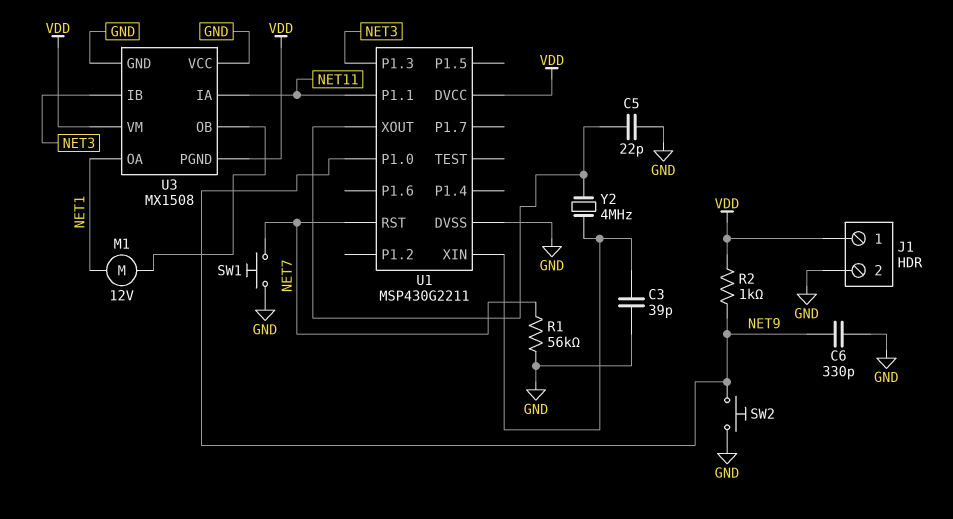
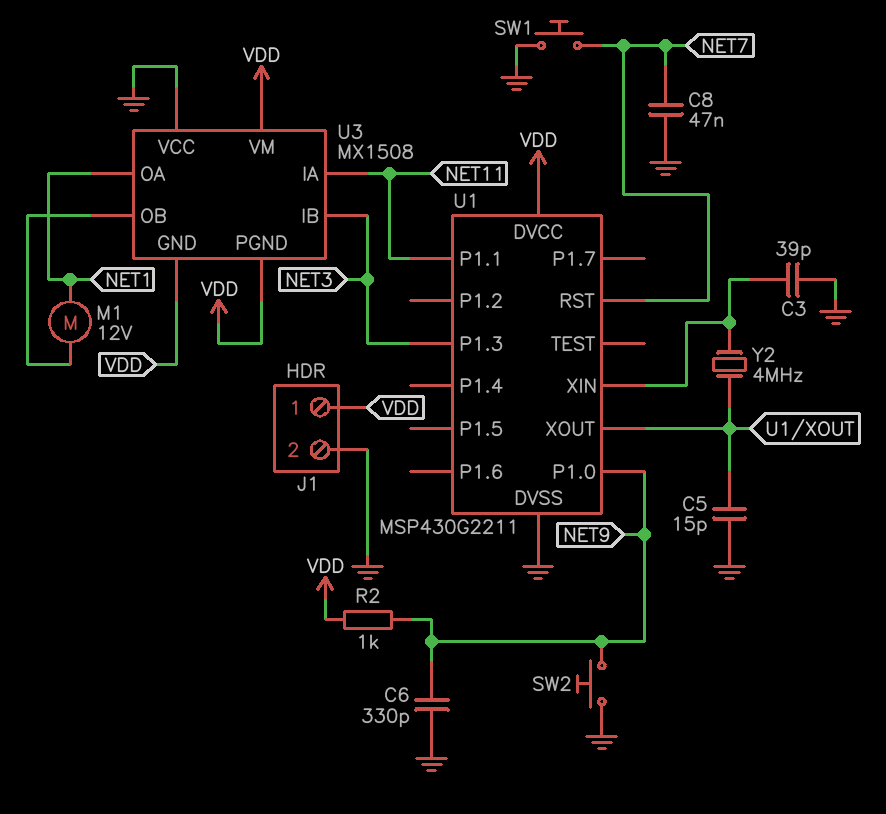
C5: 22pF (GND, U1/XOUT) -> 15pF (GND, U1/XOUT)
C8: none -> 47nF (GND, NET7)
R1: 56k (GND, NET7) -> none
U3 pin GND: GND -> VDD

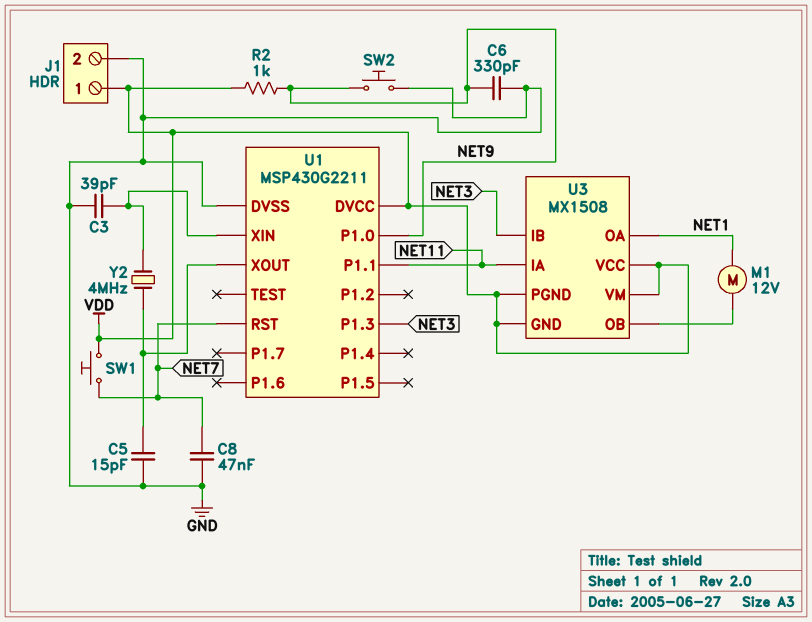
SW1: button (GND, NET7) -> button (NET7, VDD)
U3 pin VCC: GND -> VDD

